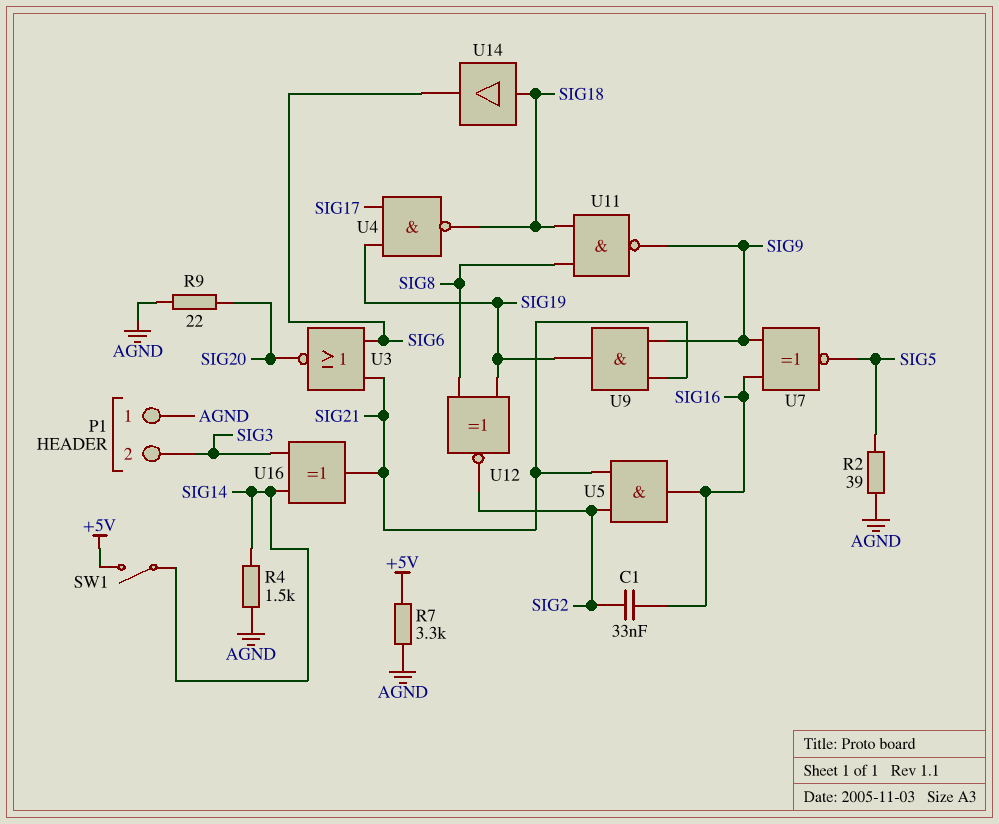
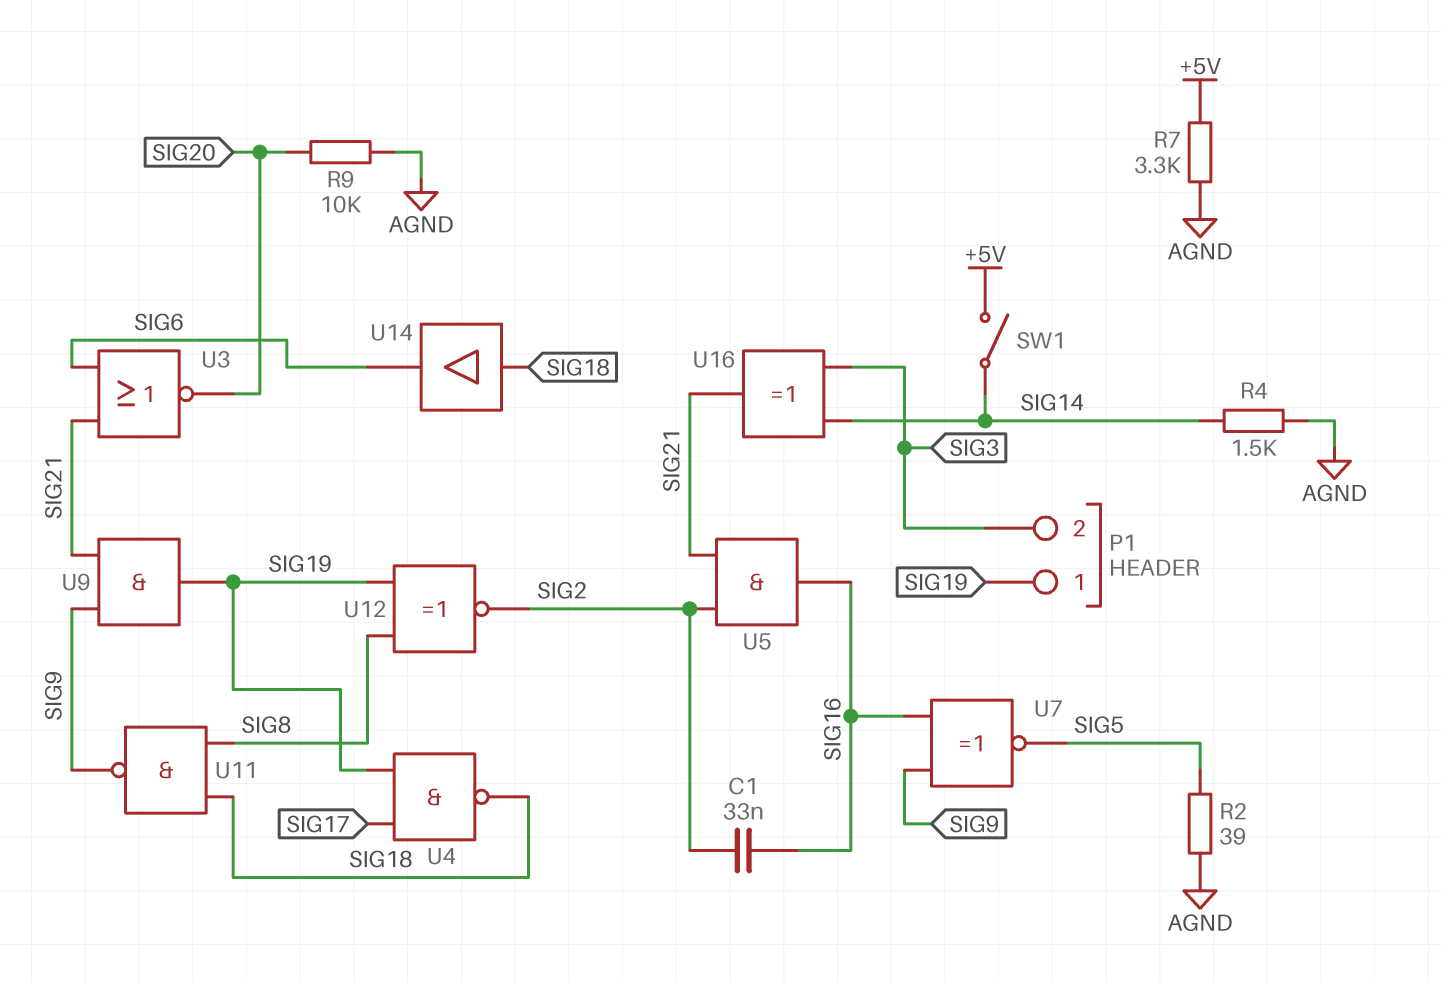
P1 pin 1: AGND -> SIG19
R9: 22 (AGND, SIG20) -> 10k (AGND, SIG20)

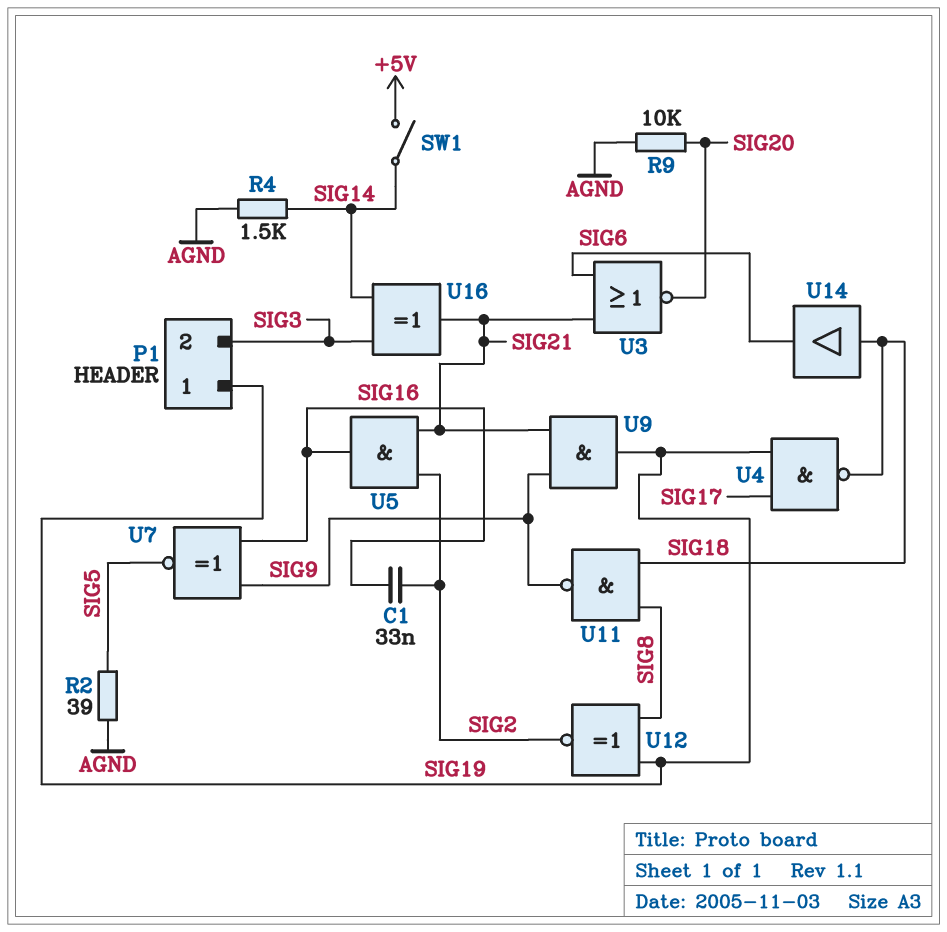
R7: 3.3k (+5V, AGND) -> none

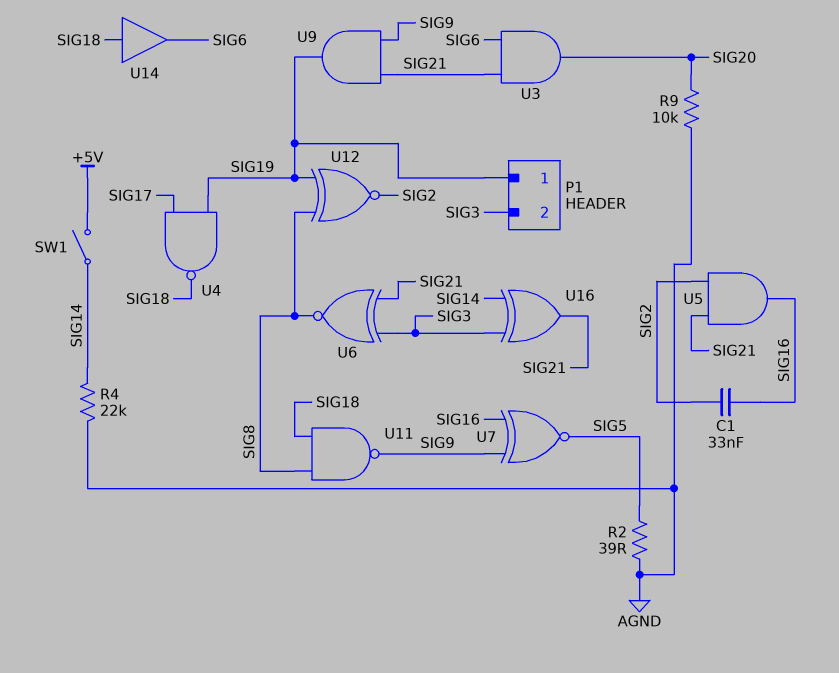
R4: 1.5k (AGND, SIG14) -> 22k (AGND, SIG14)
U3: NOR (in SIG6, in SIG21, out SIG20) -> AND (in SIG6, in SIG21, out SIG20)
U6: none -> XNOR (in SIG3, in SIG21, out SIG8)

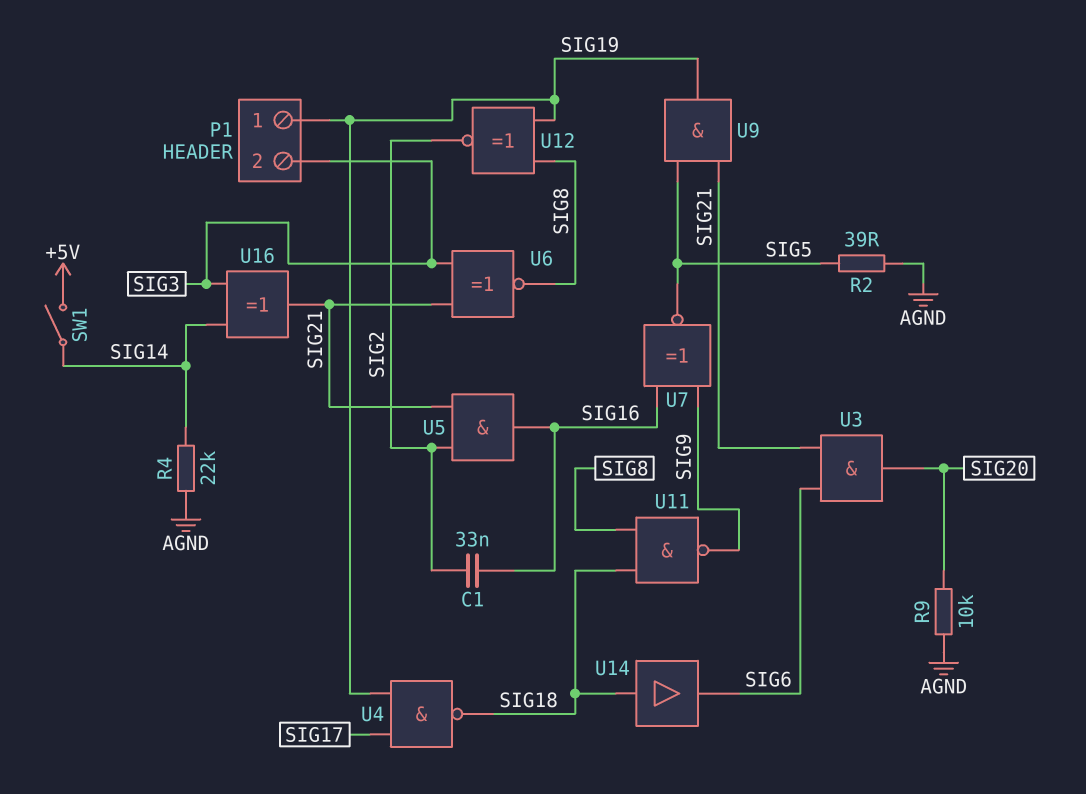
U9: AND (in SIG9, in SIG21, out SIG19) -> AND (in SIG5, in SIG21, out SIG19)

